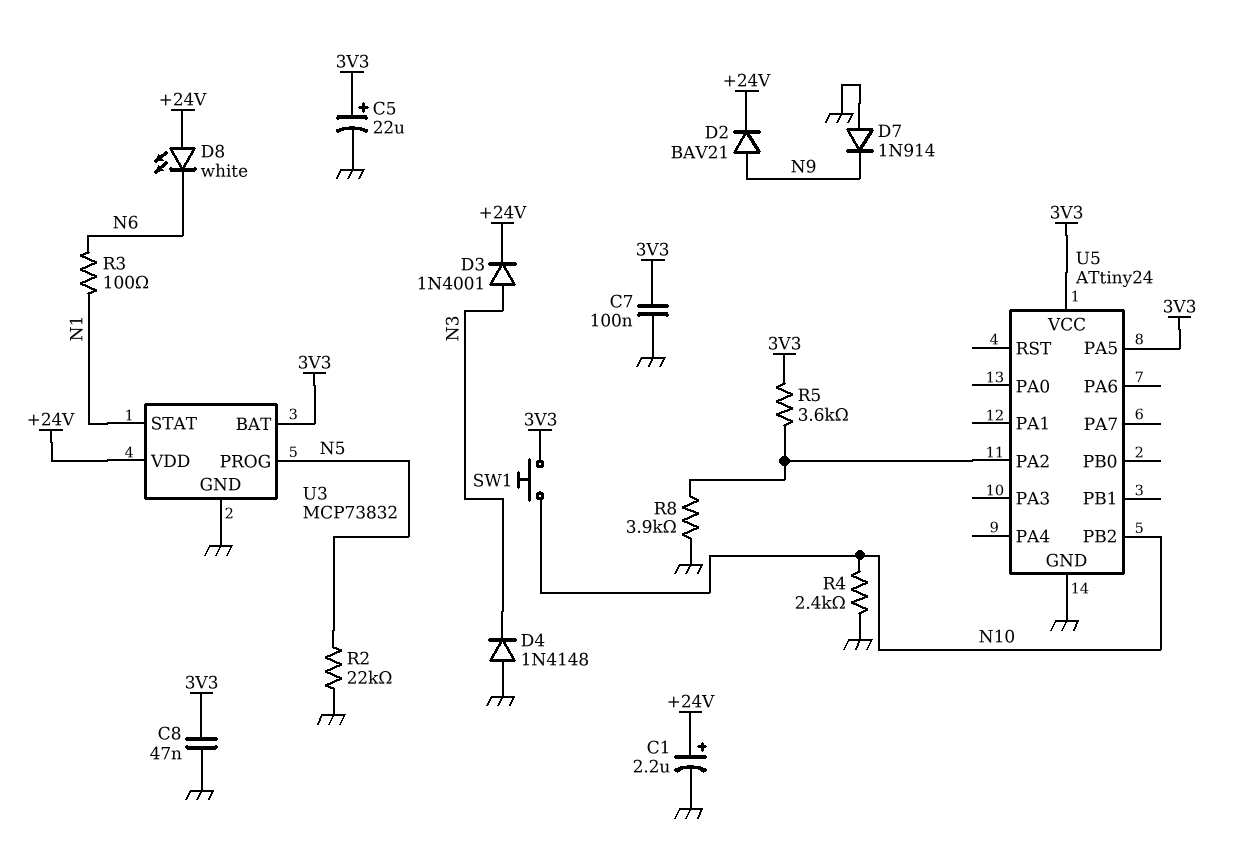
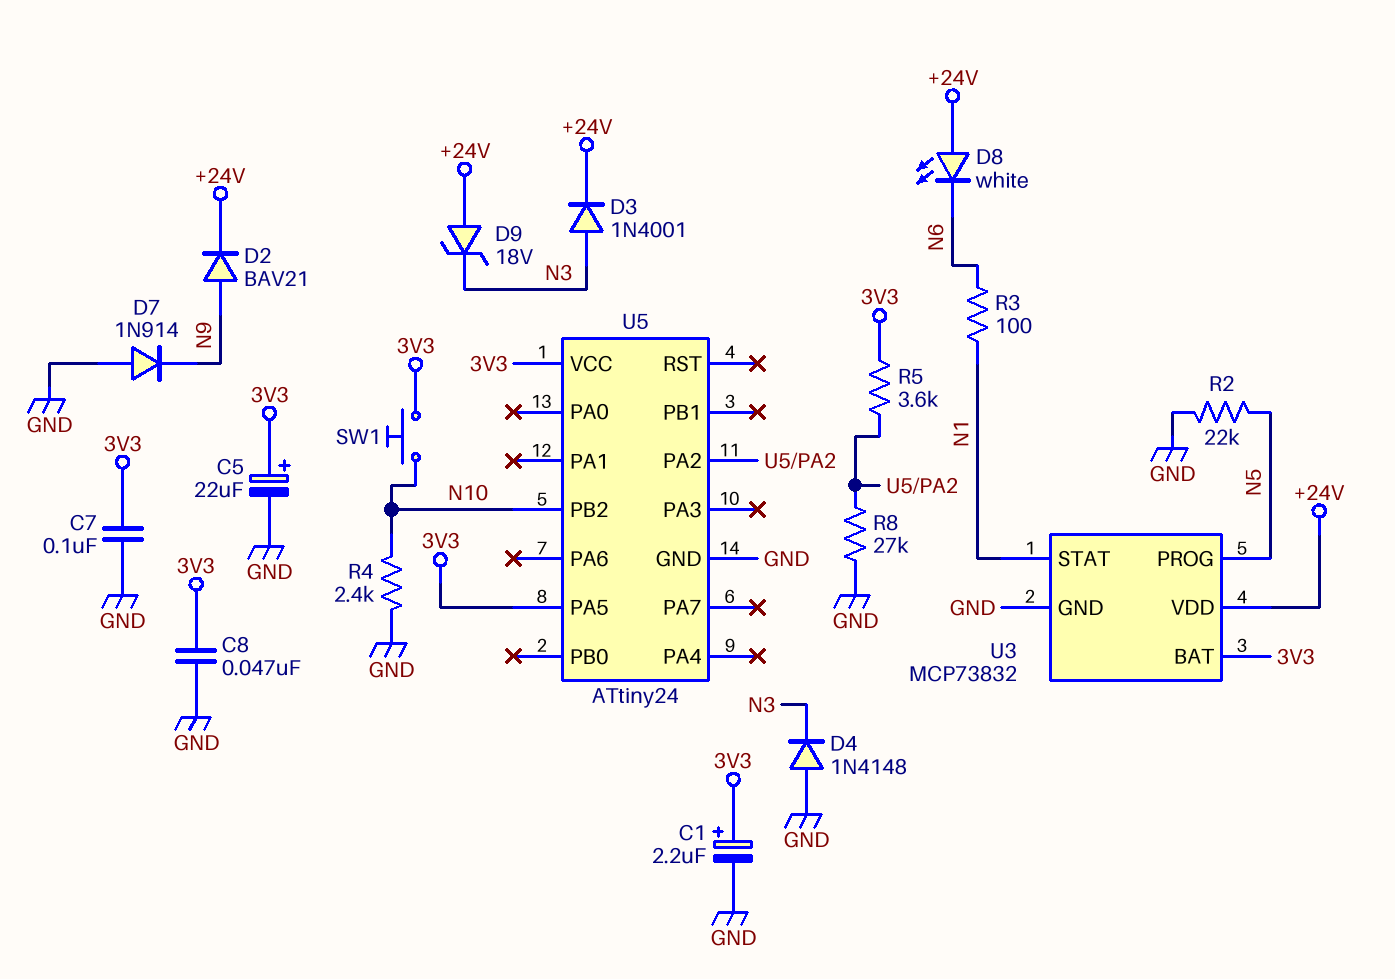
C1: 2.2uF (plus +24V, minus GND) -> 2.2uF (plus 3V3, minus GND)
D9: none -> zener 18V (A +24V, K N3)
R8: 3.9k (GND, U5/PA2) -> 27k (GND, U5/PA2)

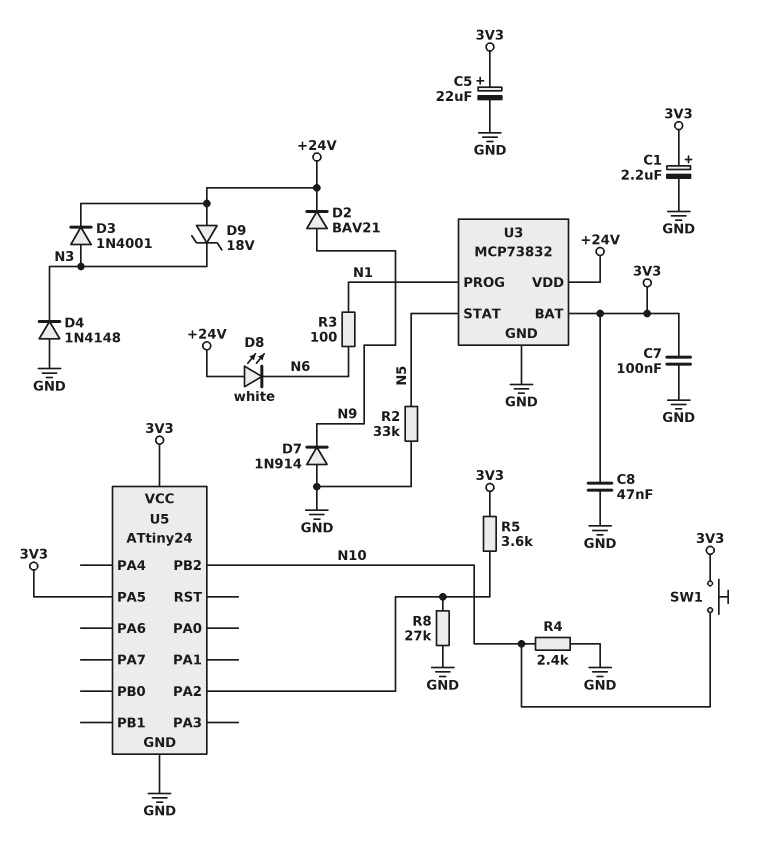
R2: 22k (GND, N5) -> 33k (GND, N5)
U3 pin PROG: N5 -> N1
U3 pin STAT: N1 -> N5

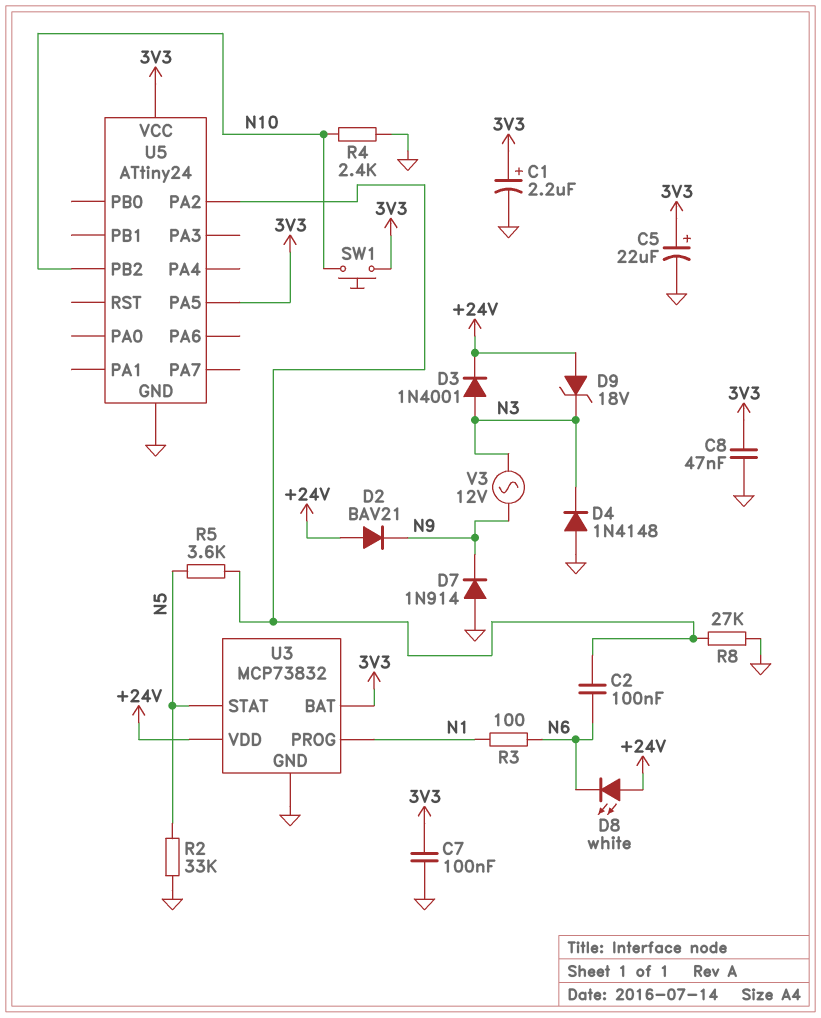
C2: none -> 100nF (N6, U5/PA2)
D2: diode BAV21 (A N9, K +24V) -> diode BAV21 (A +24V, K N9)
R5: 3.6k (3V3, U5/PA2) -> 3.6k (N5, U5/PA2)
V3: none -> AC 12V (N3, N9)

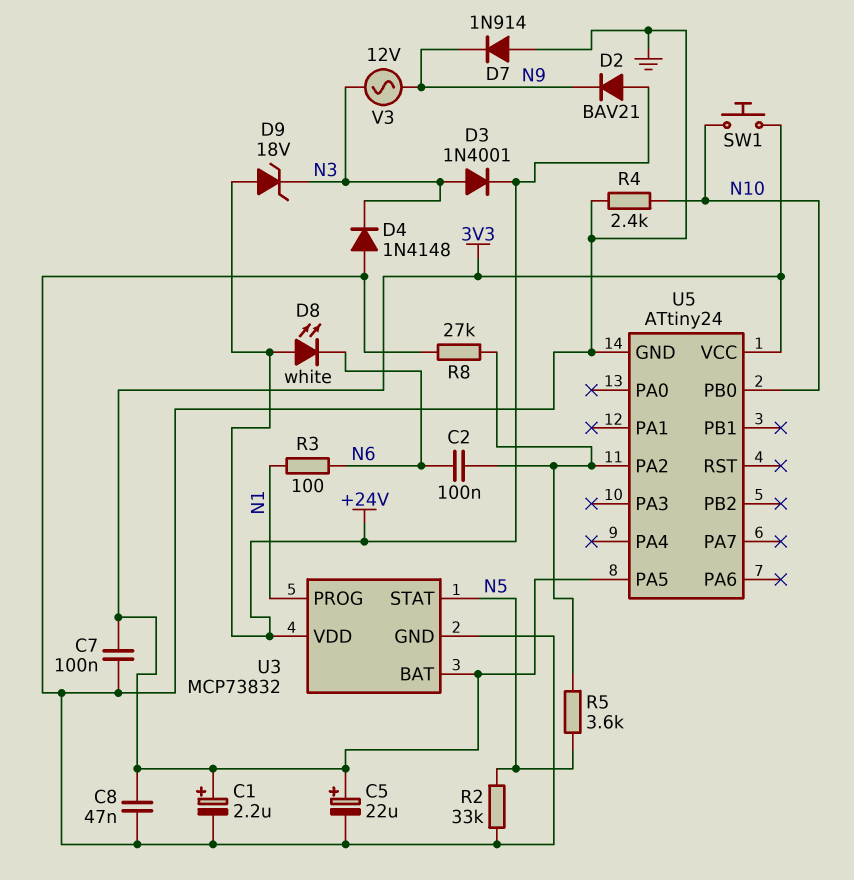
U5 pin PB0: none -> N10
U5 pin PB2: N10 -> none

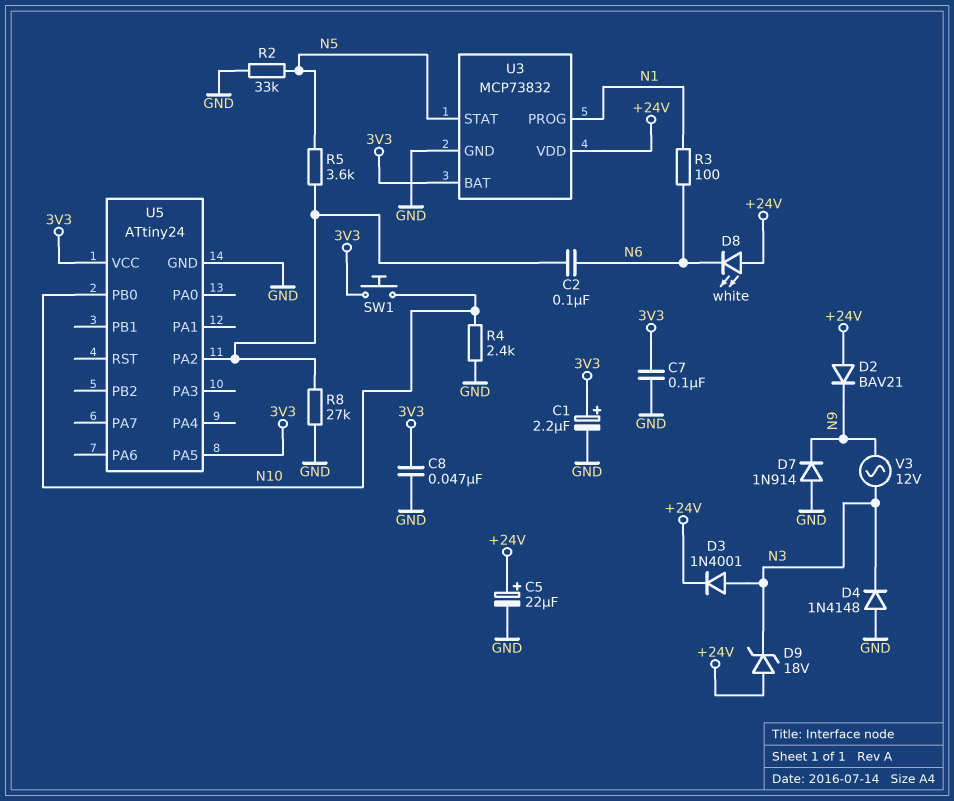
C5: 22uF (plus 3V3, minus GND) -> 22uF (plus +24V, minus GND)

